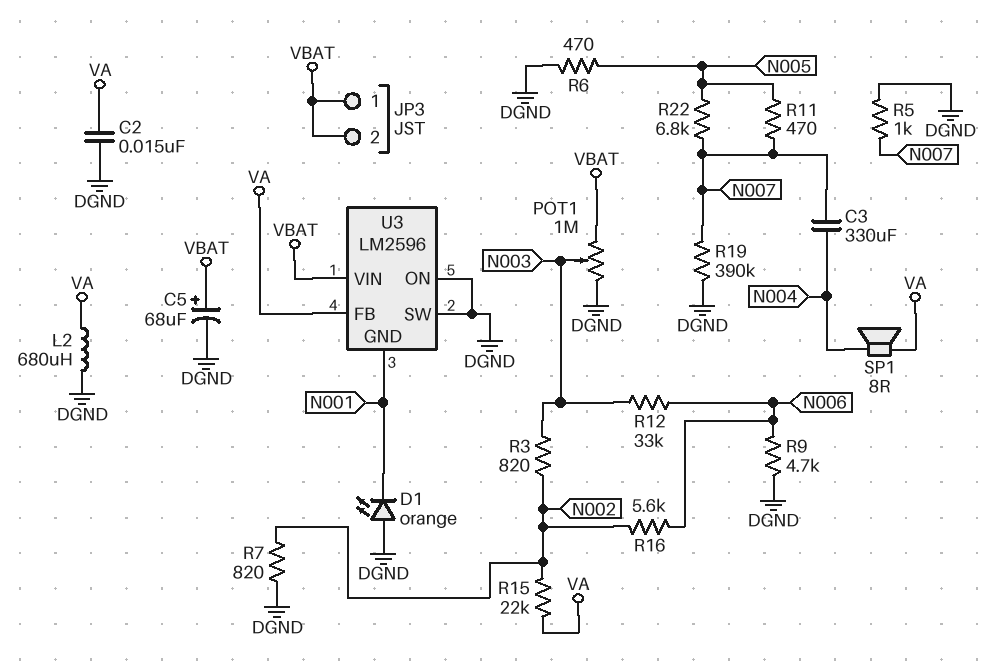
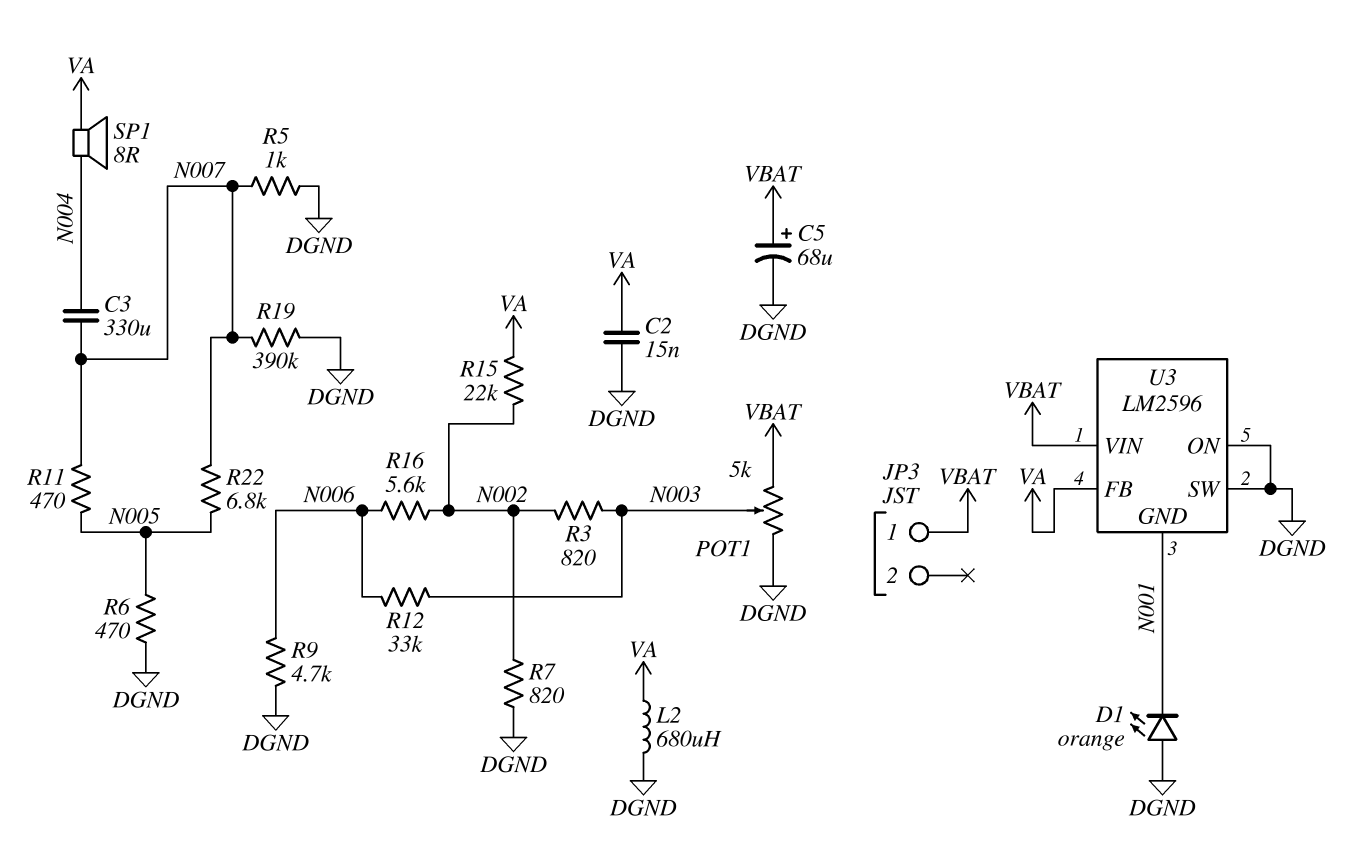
JP3 pin 2: VBAT -> none
POT1: 1M (DGND, VBAT, wiper N003) -> 5k (DGND, VBAT, wiper N003)

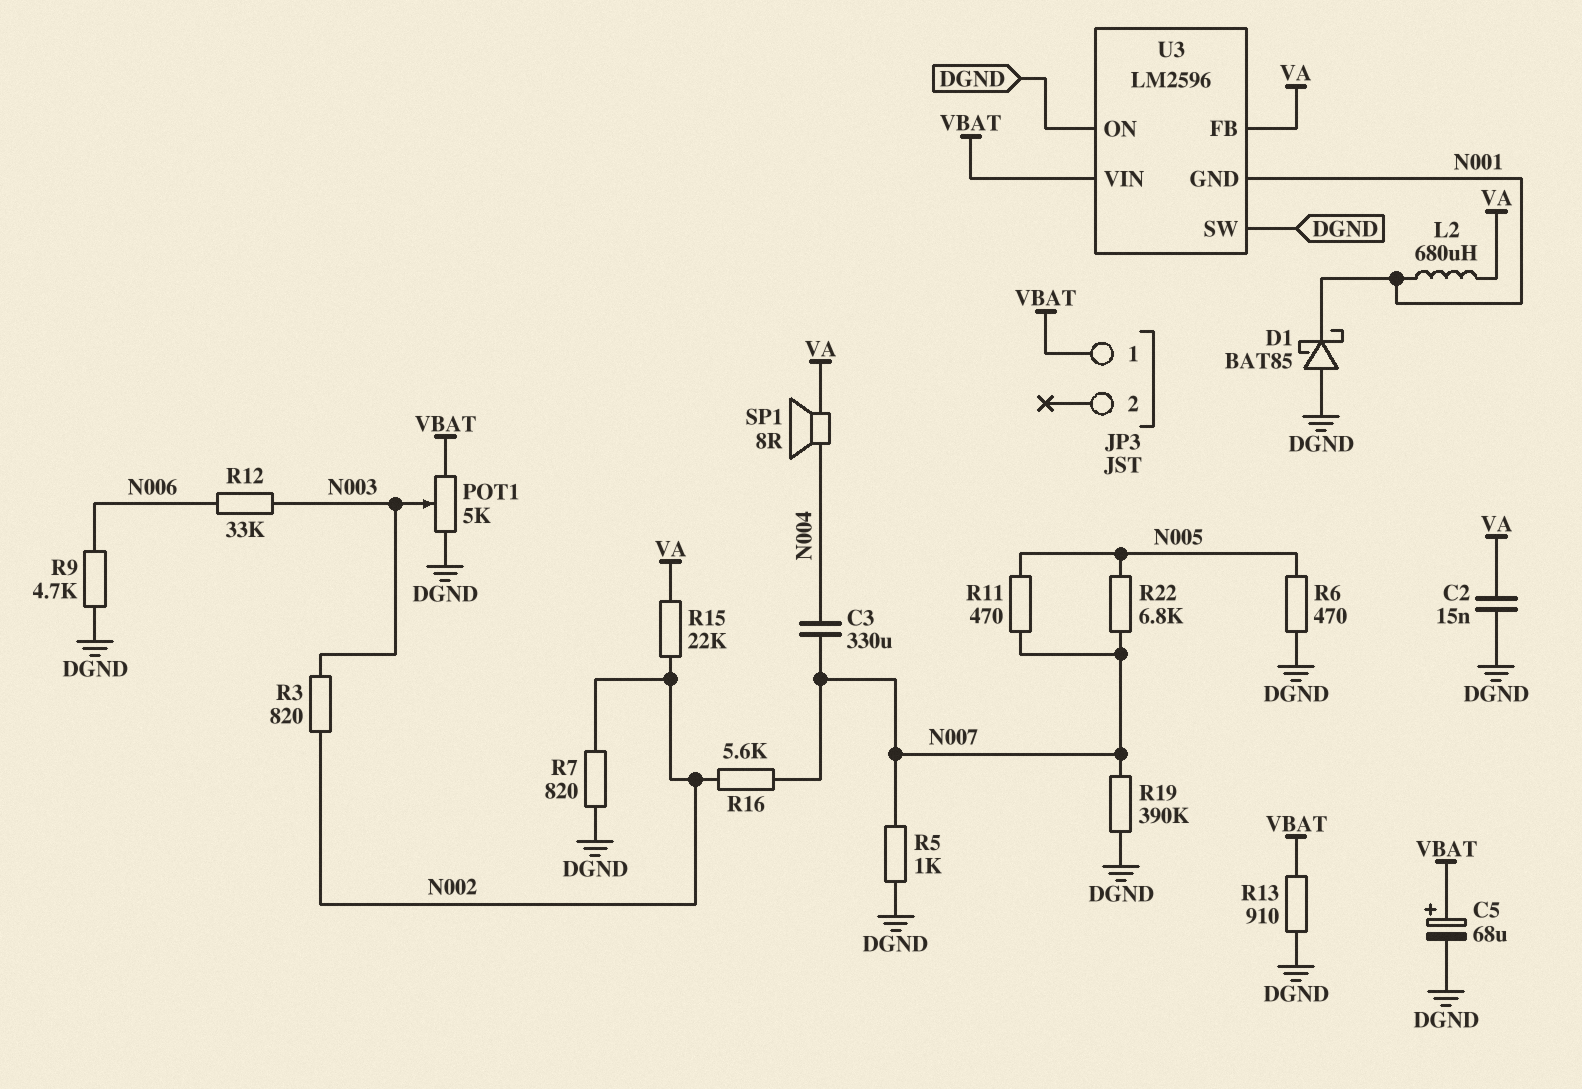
D1: LED orange (A DGND, K N001) -> schottky BAT85 (A DGND, K N001)
L2: 680uH (DGND, VA) -> 680uH (N001, VA)
R13: none -> 910 (DGND, VBAT)
R16: 5.6k (N002, N006) -> 5.6k (N002, N007)

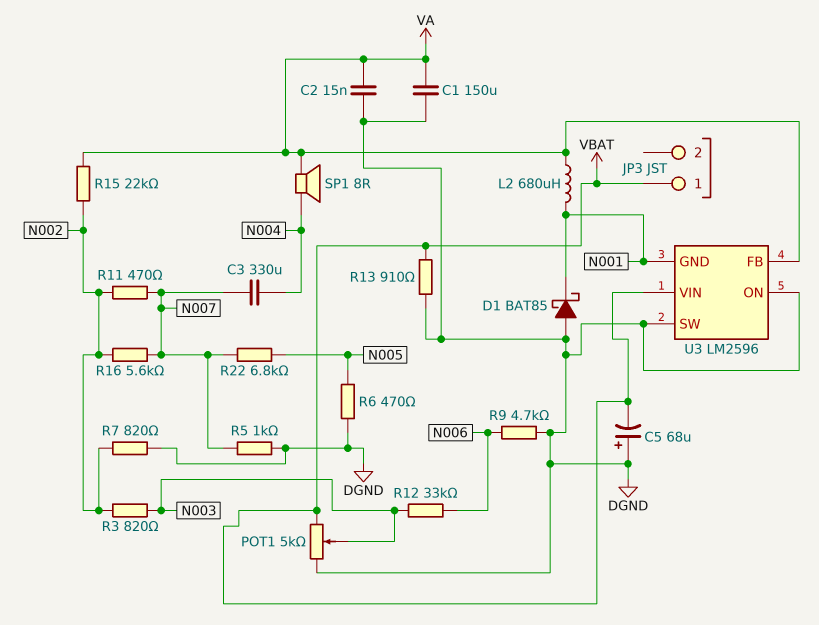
C1: none -> 150uF (DGND, VA)
C5: 68uF (plus VBAT, minus DGND) -> 68uF (plus DGND, minus VBAT)
R11: 470 (N005, N007) -> 470 (N002, N007)
R19: 390k (DGND, N007) -> none

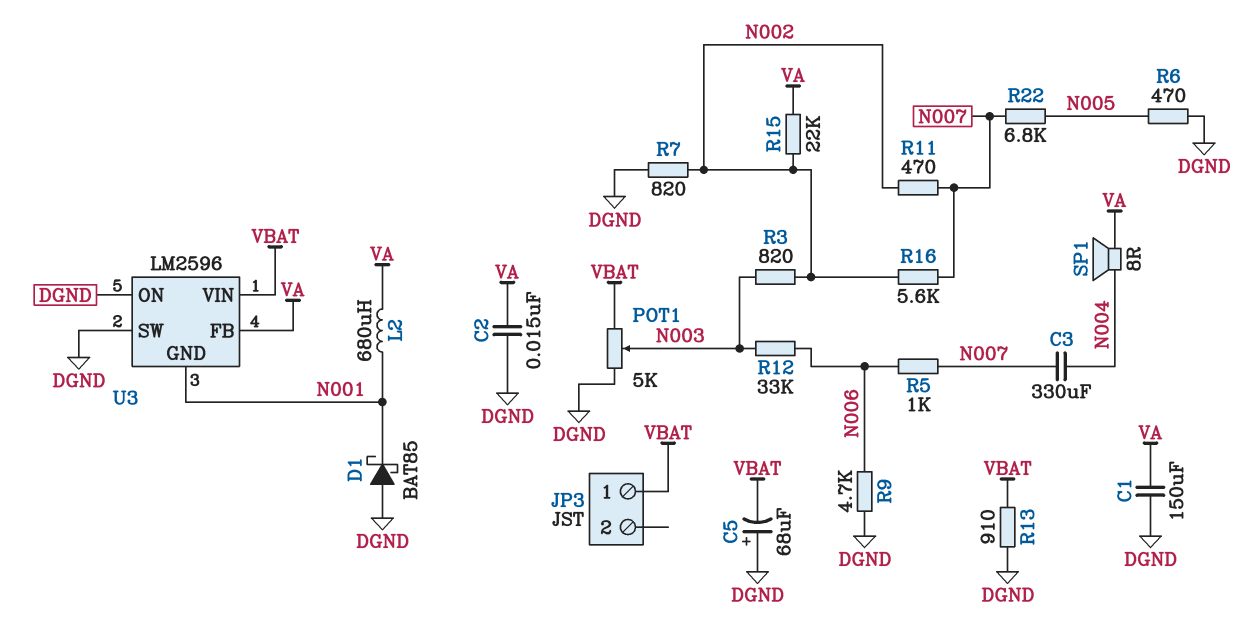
R5: 1k (DGND, N007) -> 1k (N006, N007)

